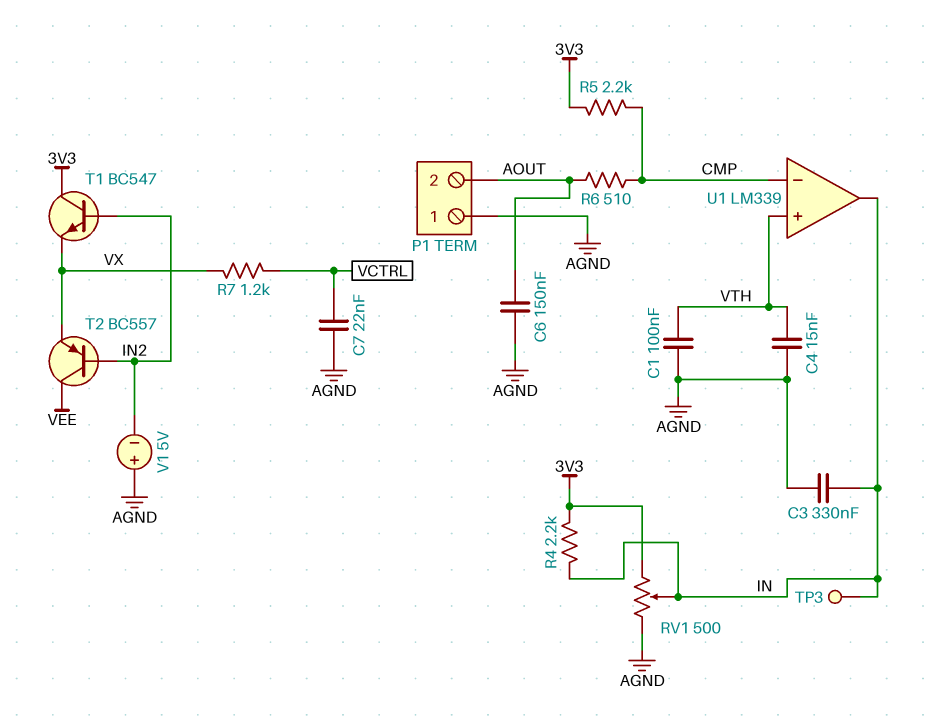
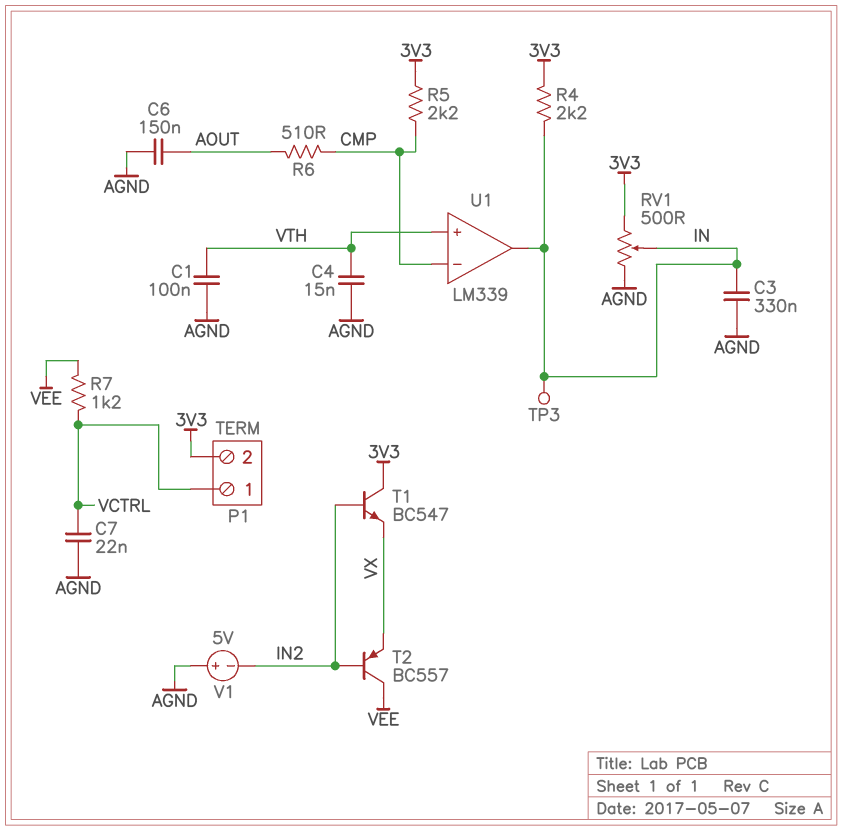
P1 pin 1: AGND -> VCTRL
P1 pin 2: AOUT -> 3V3
R7: 1.2k (VCTRL, VX) -> 1.2k (VCTRL, VEE)

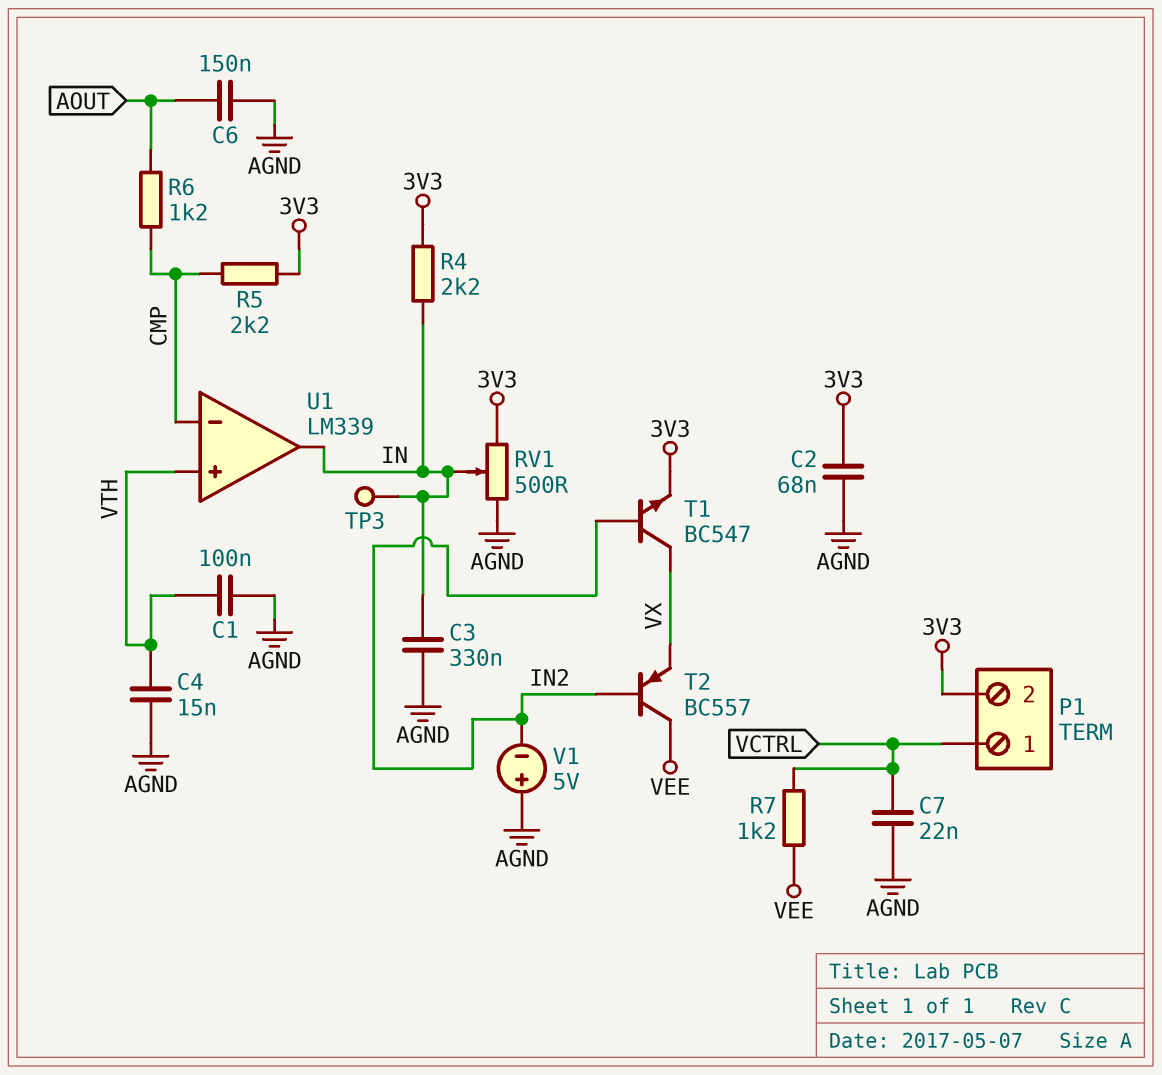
C2: none -> 68nF (3V3, AGND)
R6: 510 (AOUT, CMP) -> 1.2k (AOUT, CMP)
T1: NPN BC547 (B IN2, C 3V3, E VX) -> NPN BC547 (B IN2, C VX, E 3V3)

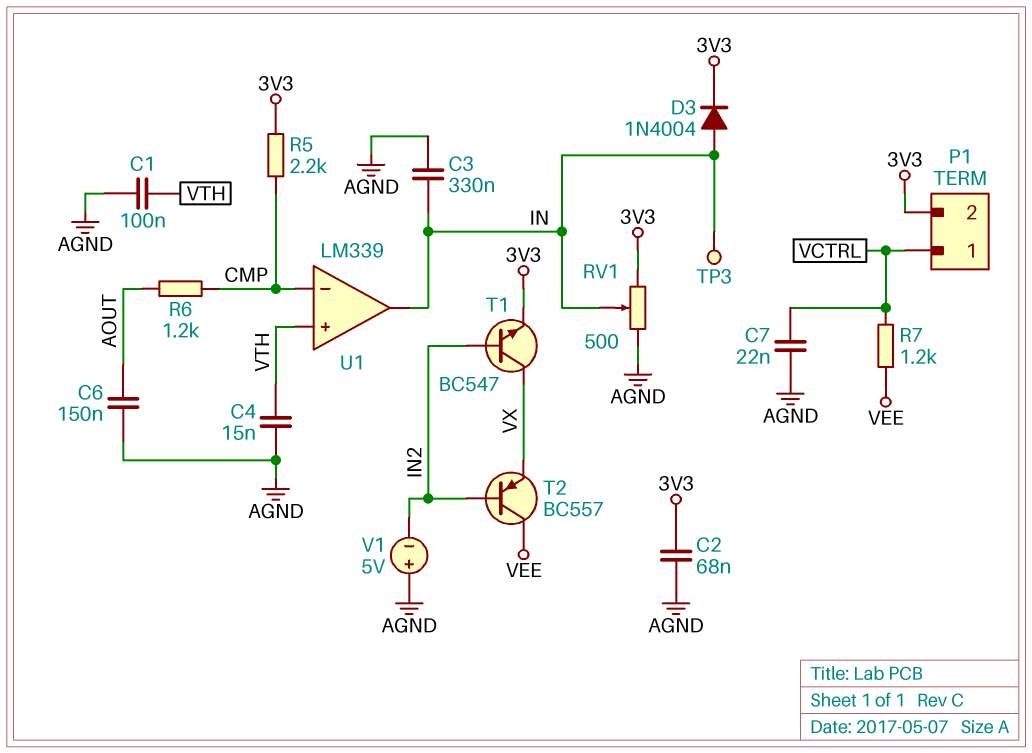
D3: none -> diode 1N4004 (A IN, K 3V3)
R4: 2.2k (3V3, IN) -> none

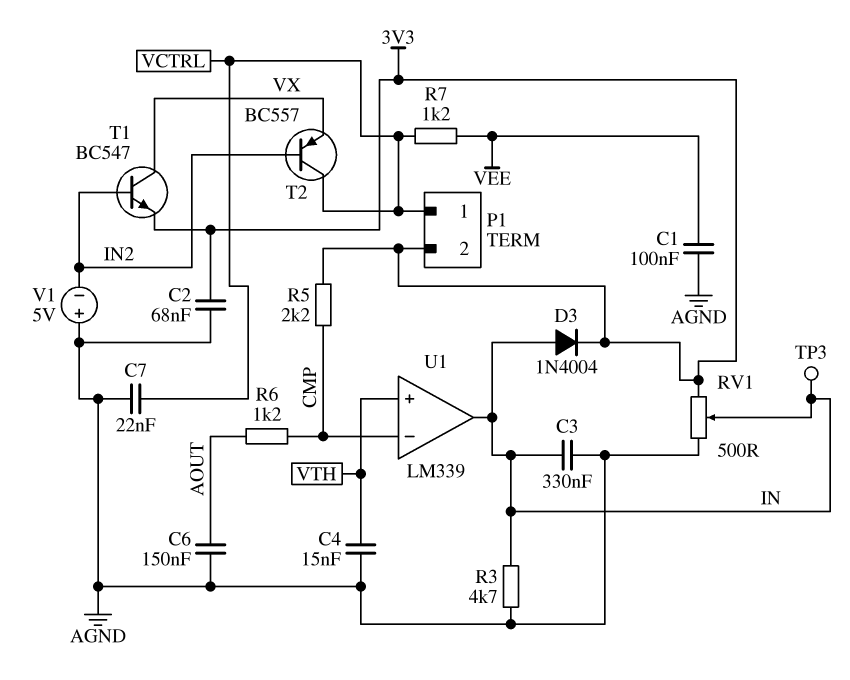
C1: 100nF (AGND, VTH) -> 100nF (AGND, VEE)
R3: none -> 4.7k (AGND, IN)
T2: PNP BC557 (B IN2, C VEE, E VX) -> PNP BC557 (B IN2, C VCTRL, E VX)

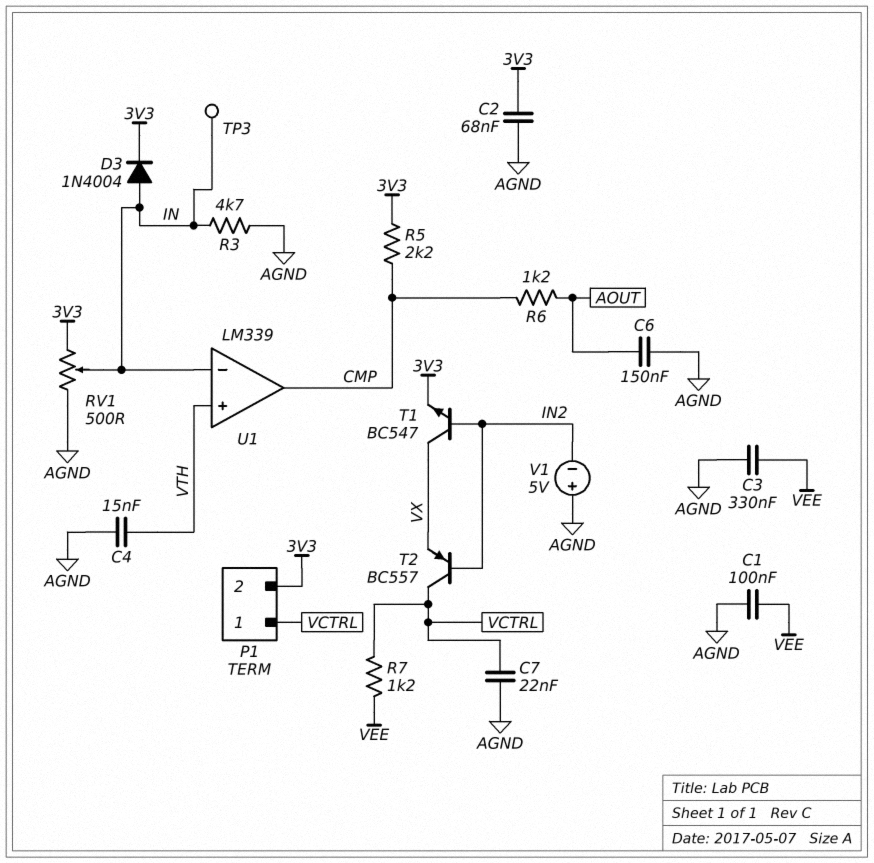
C3: 330nF (AGND, IN) -> 330nF (AGND, VEE)
U1 pin in-: CMP -> IN
U1 pin out: IN -> CMP

